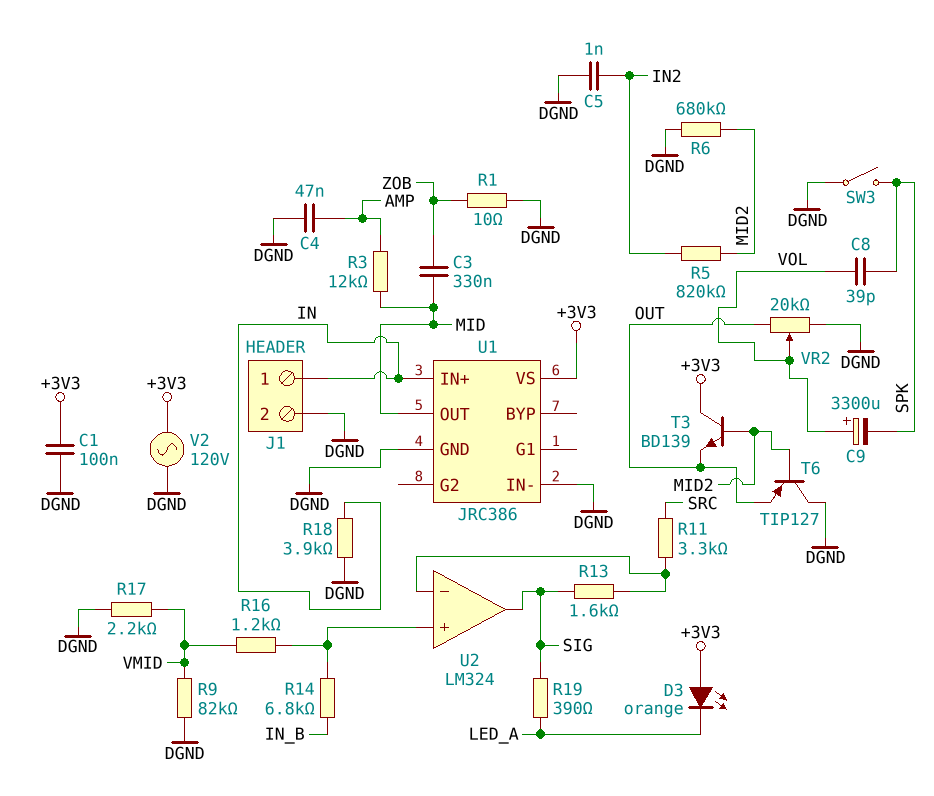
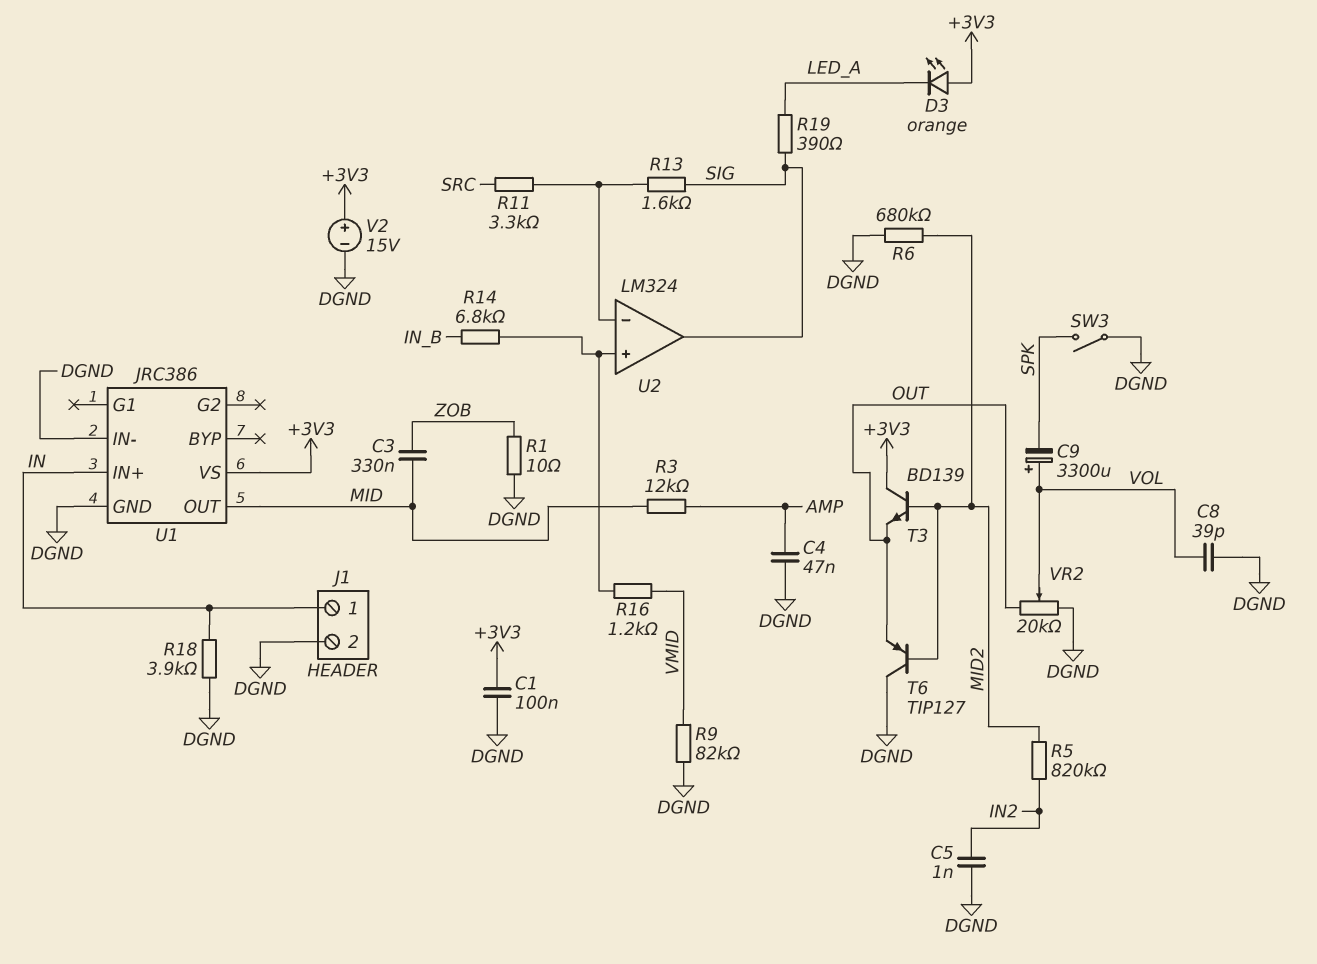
C8: 39pF (SPK, VOL) -> 39pF (DGND, VOL)
R17: 2.2k (DGND, VMID) -> none
V2: AC 120V (+3V3, DGND) -> 15V (plus +3V3, minus DGND)

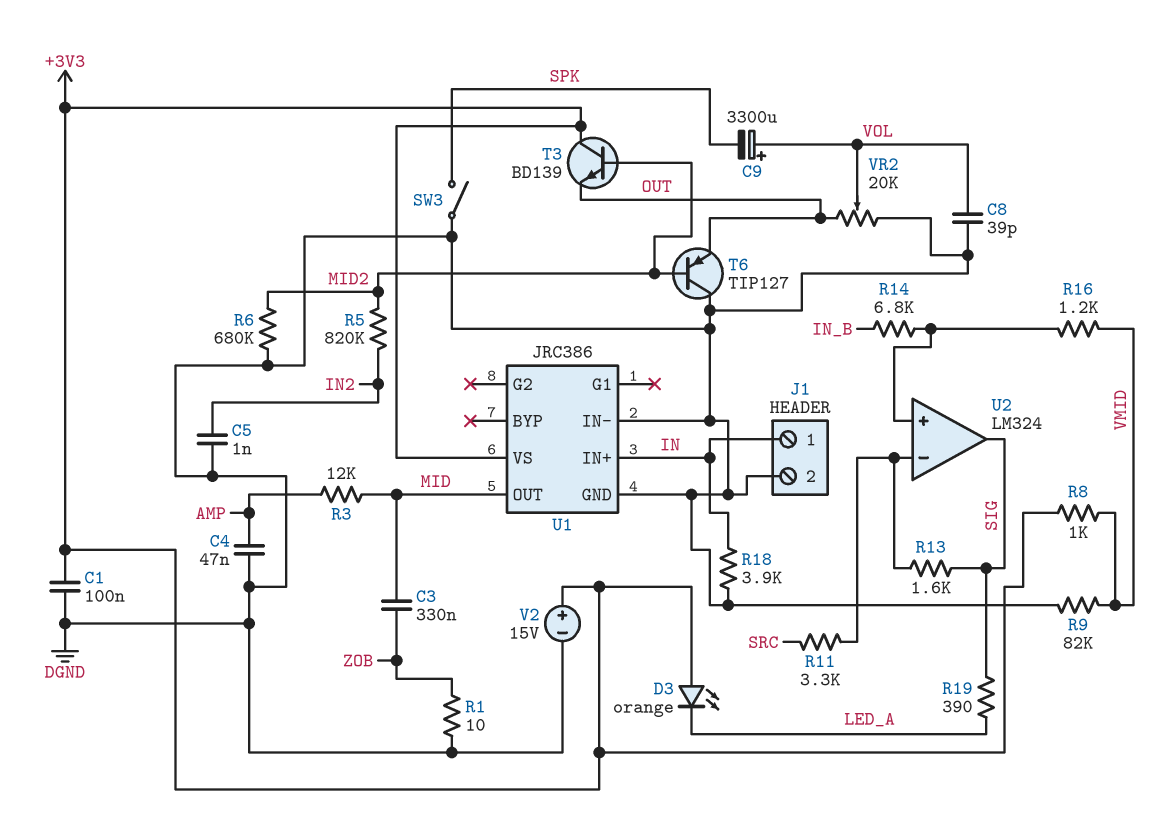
R8: none -> 1k (+3V3, VMID)

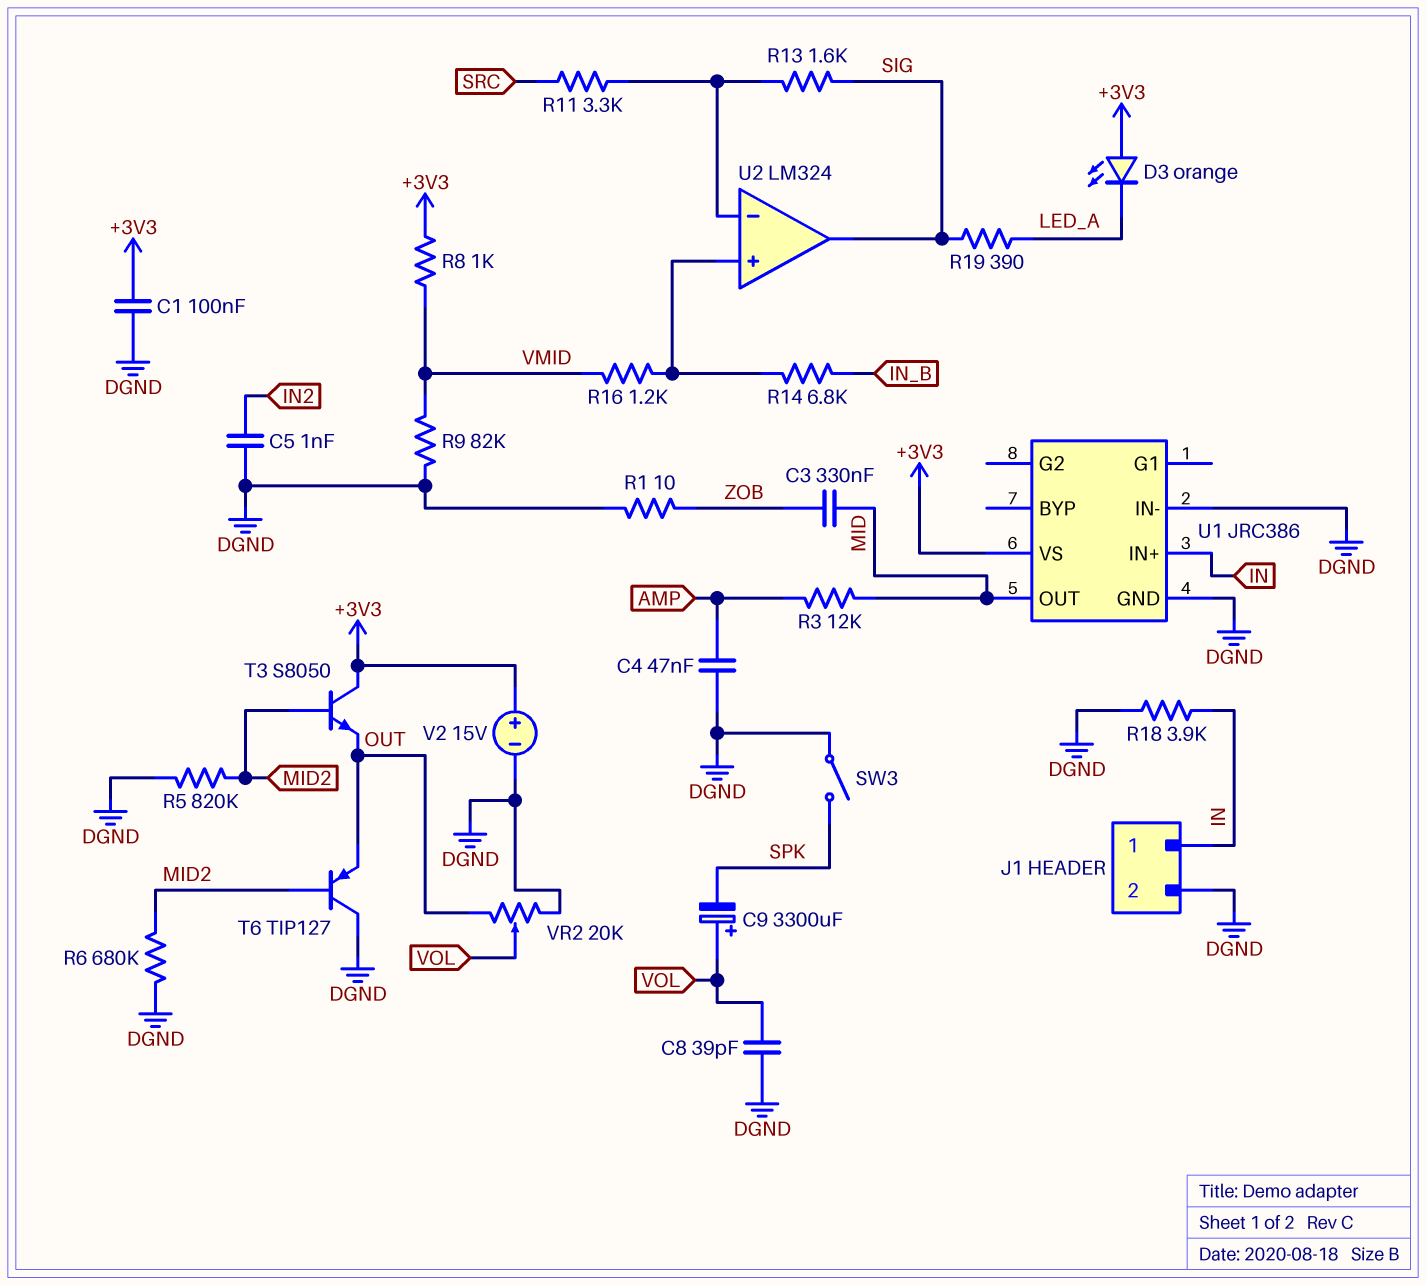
R5: 820k (IN2, MID2) -> 820k (DGND, MID2)
T3: NPN BD139 (B MID2, C +3V3, E OUT) -> NPN S8050 (B MID2, C +3V3, E OUT)

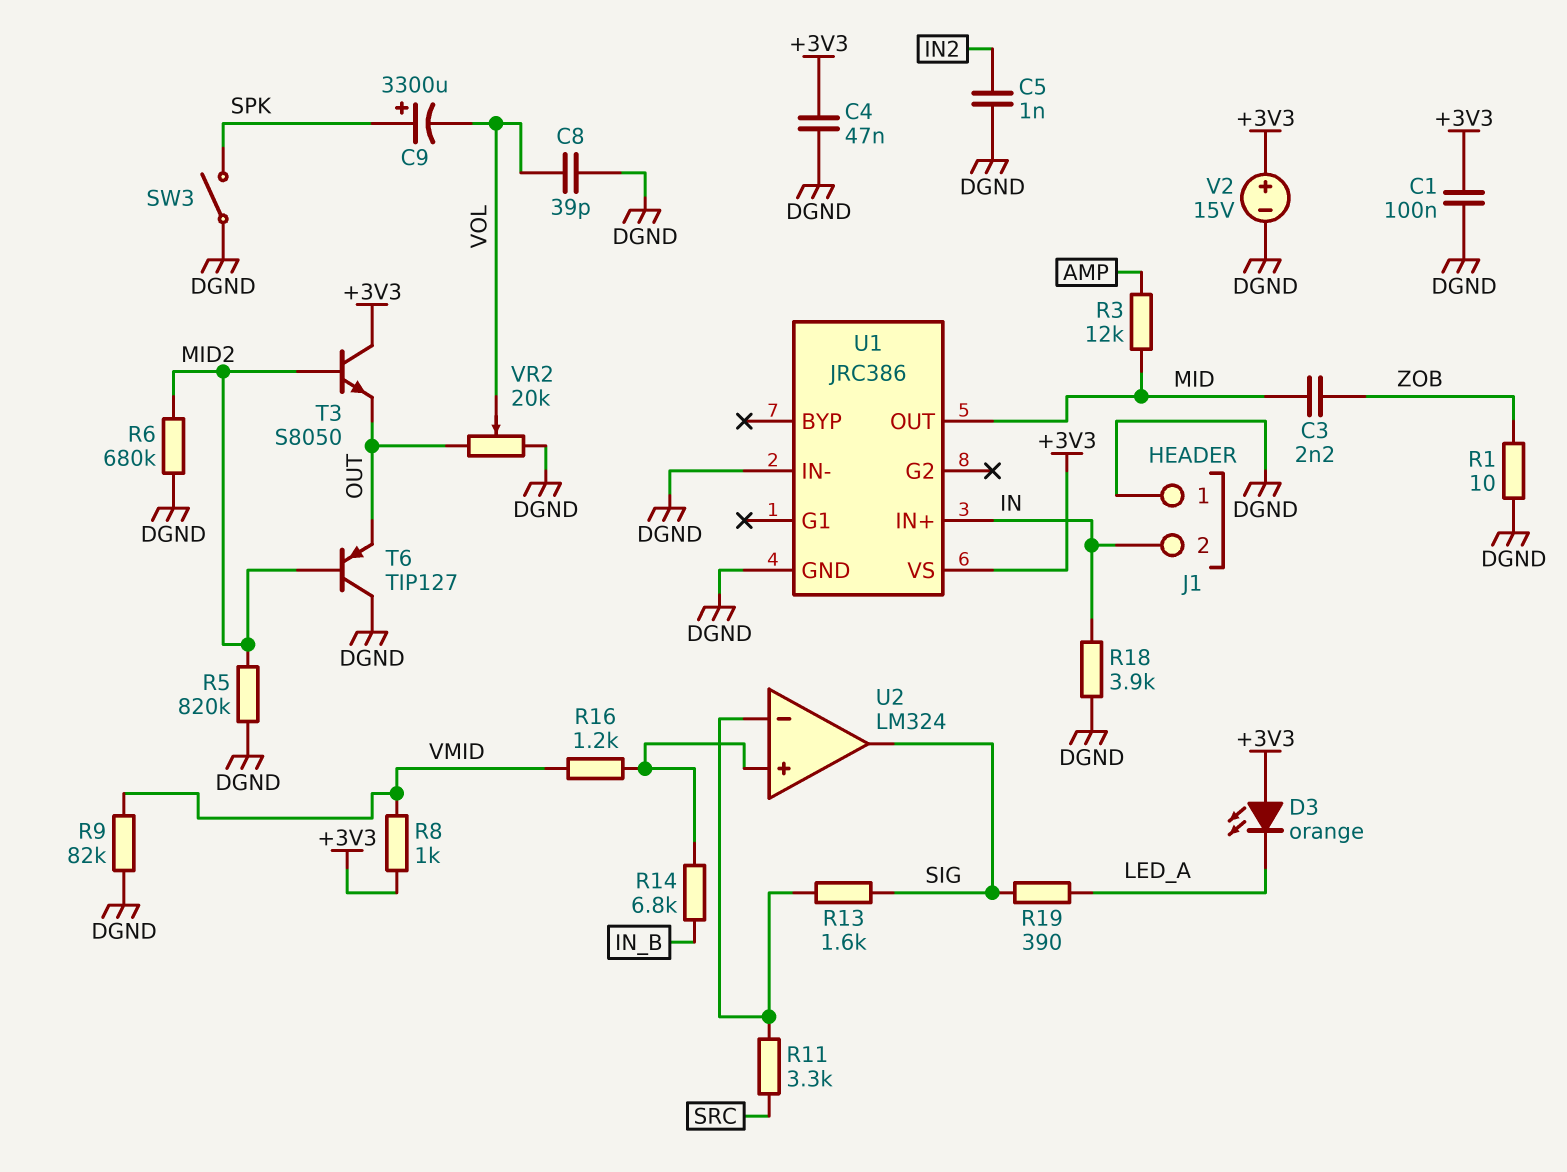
C3: 330nF (MID, ZOB) -> 2.2nF (MID, ZOB)
C4: 47nF (AMP, DGND) -> 47nF (+3V3, DGND)
C9: 3300uF (plus VOL, minus SPK) -> 3300uF (plus SPK, minus VOL)
J1 pin 1: IN -> DGND
J1 pin 2: DGND -> IN

